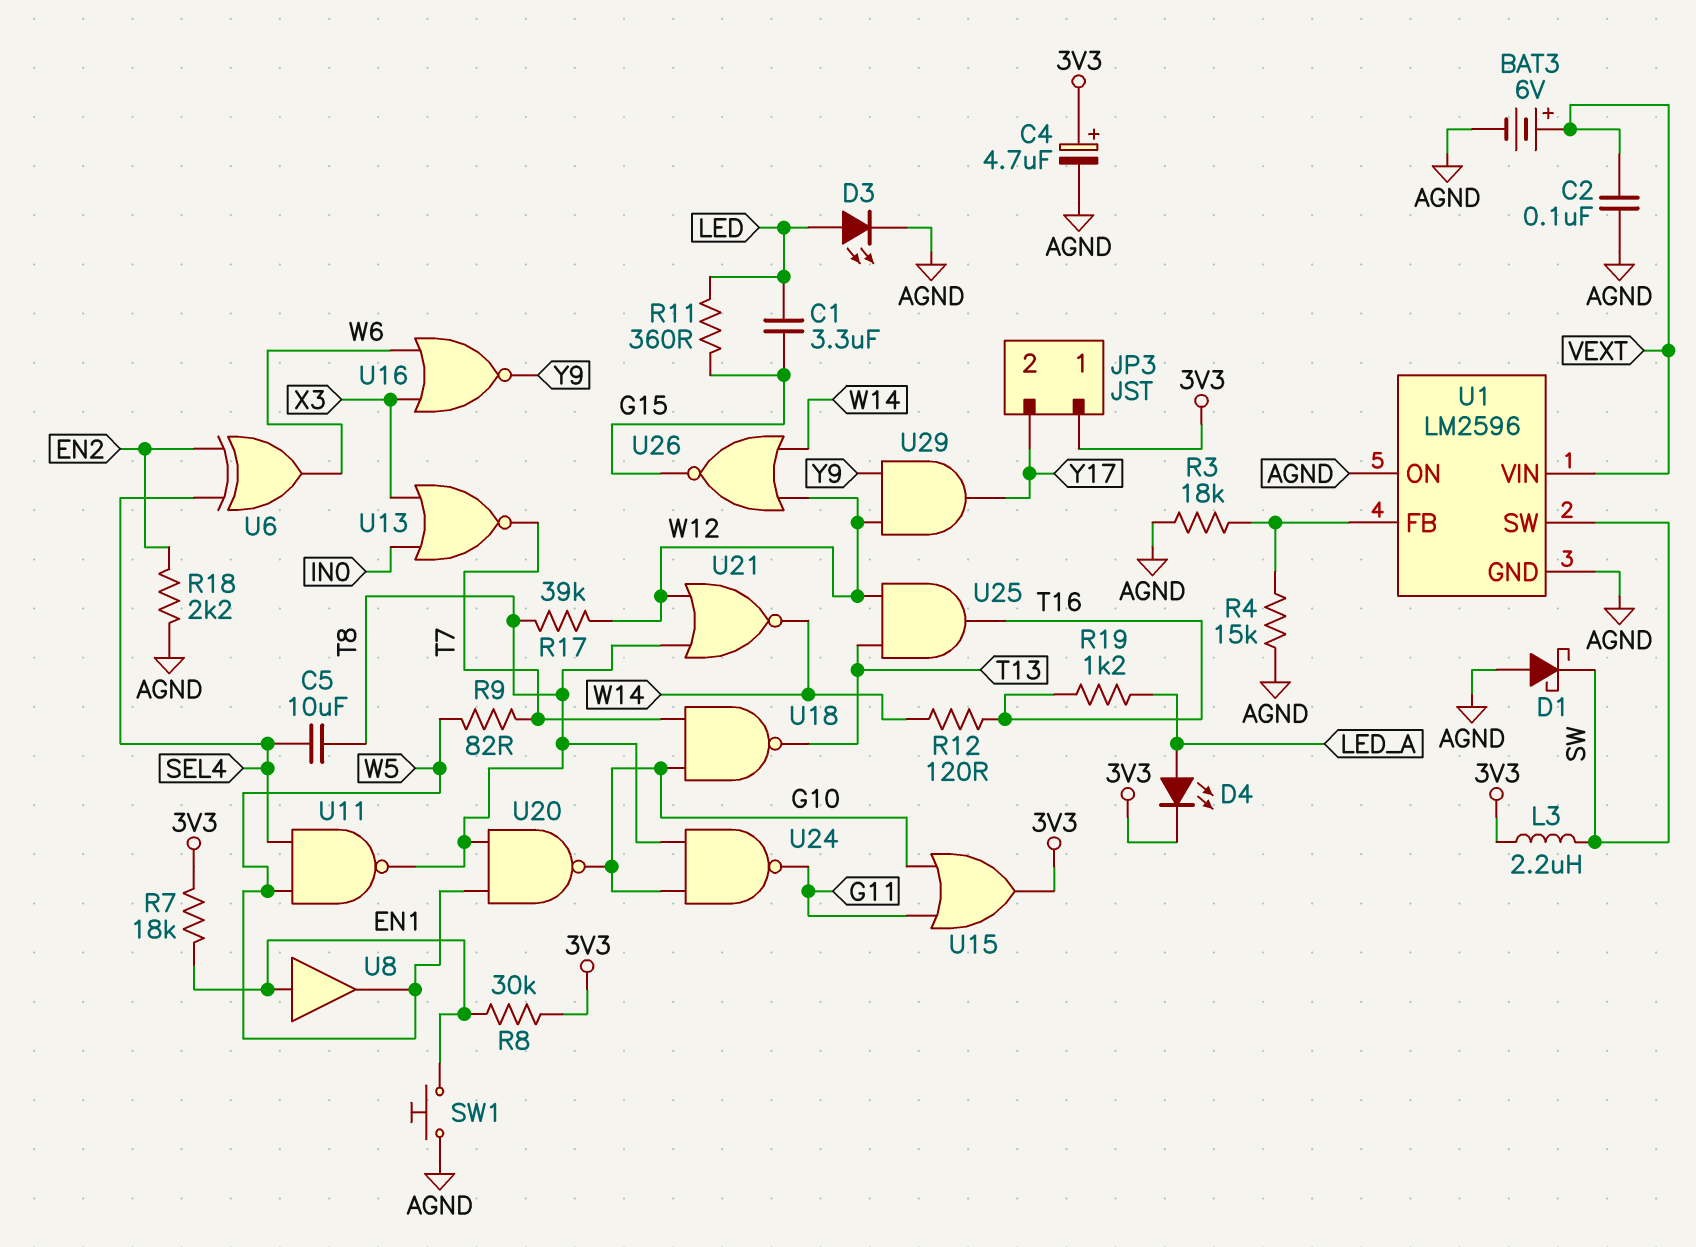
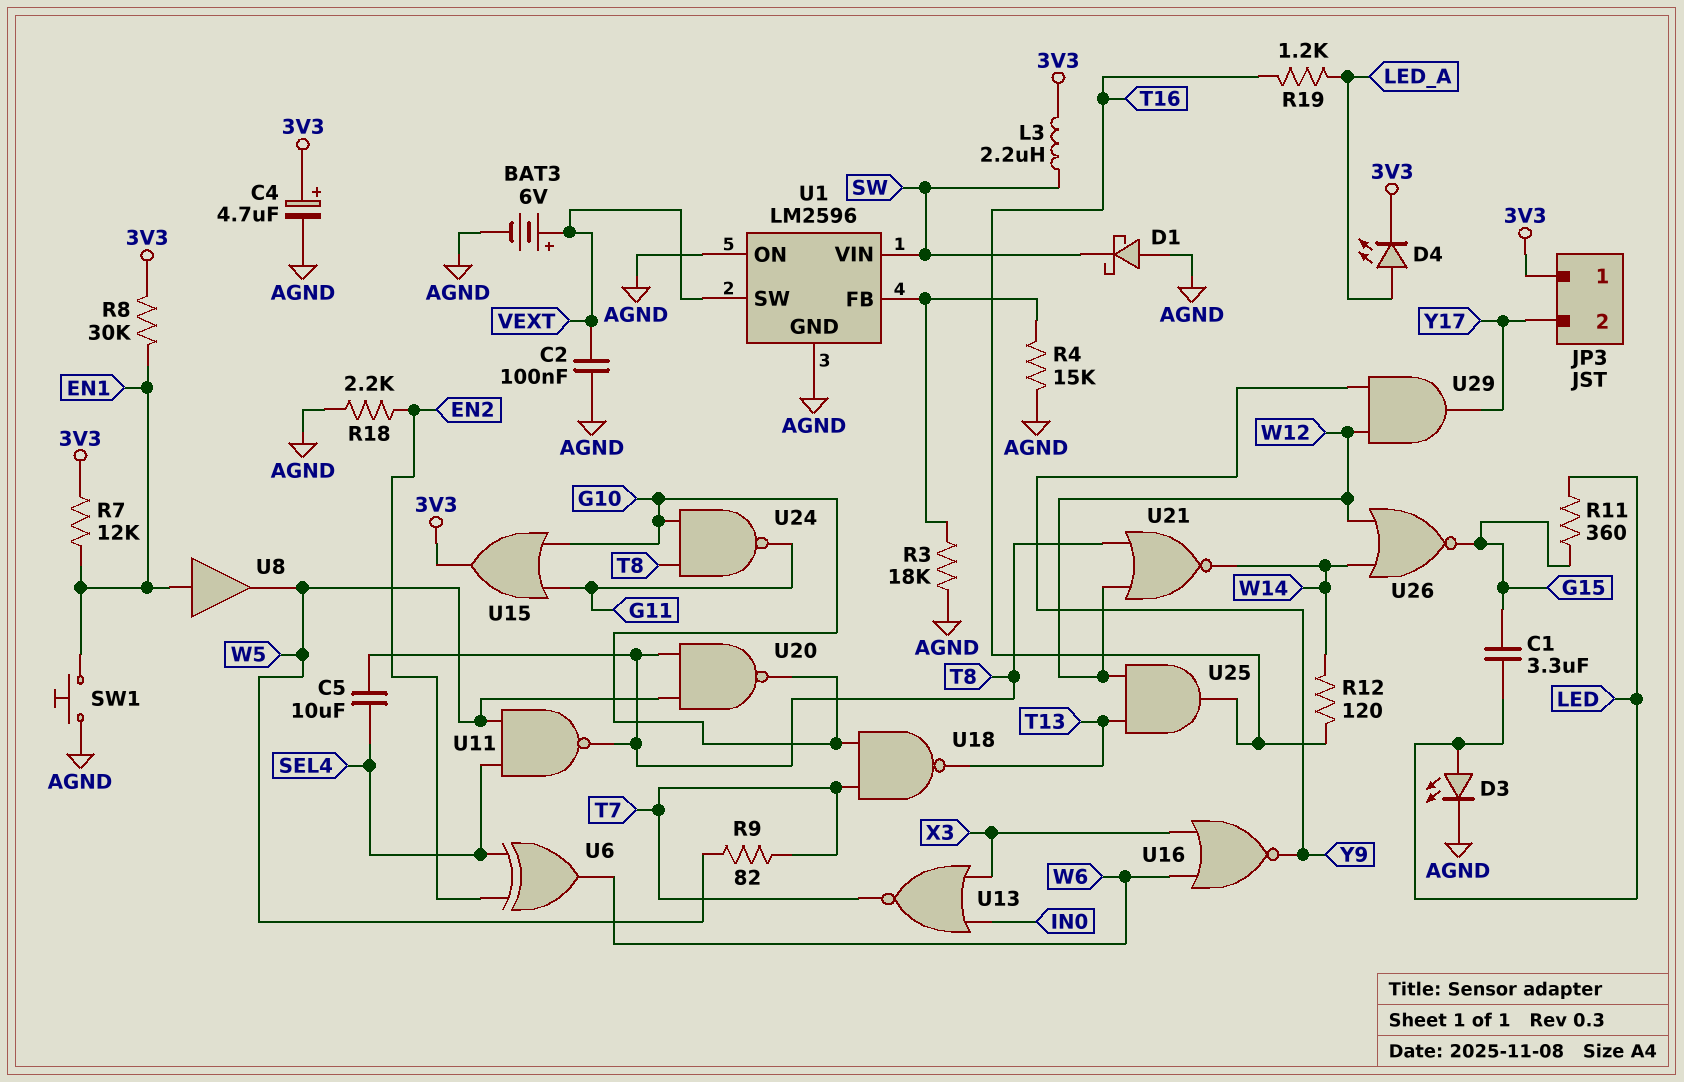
R7: 18k (3V3, EN1) -> 12k (3V3, EN1)
R17: 39k (T8, W12) -> none
U1 pin SW: SW -> VEXT
U1 pin VIN: VEXT -> SW

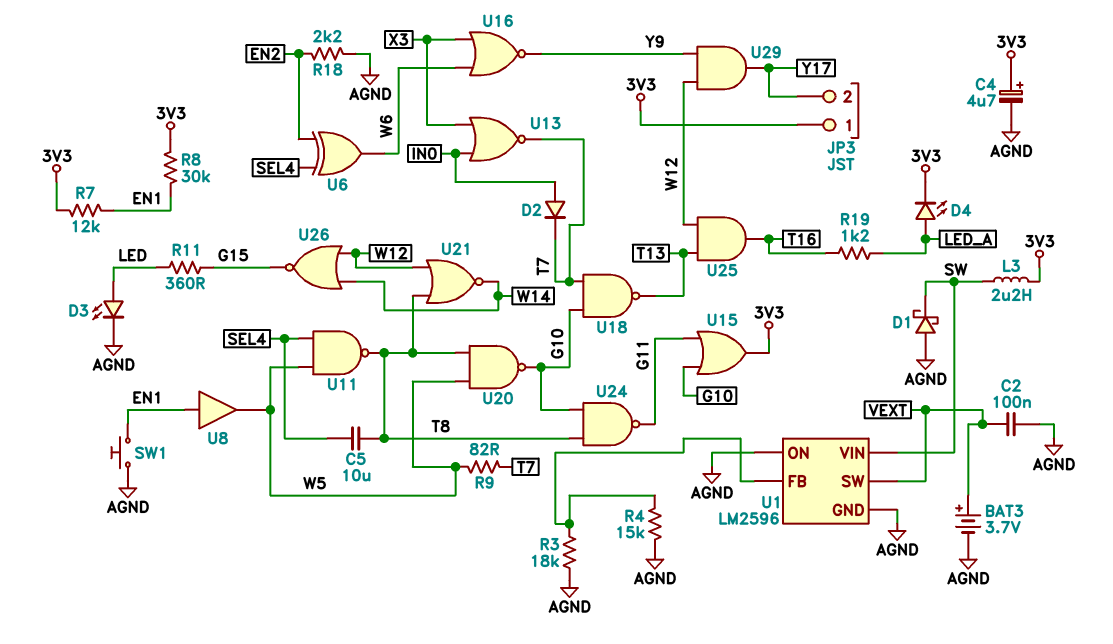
BAT3: 6V (plus VEXT, minus AGND) -> 3.7V (plus VEXT, minus AGND)
C1: 3.3uF (G15, LED) -> none
D2: none -> diode (A IN0, K T7)
R12: 120 (T16, W14) -> none

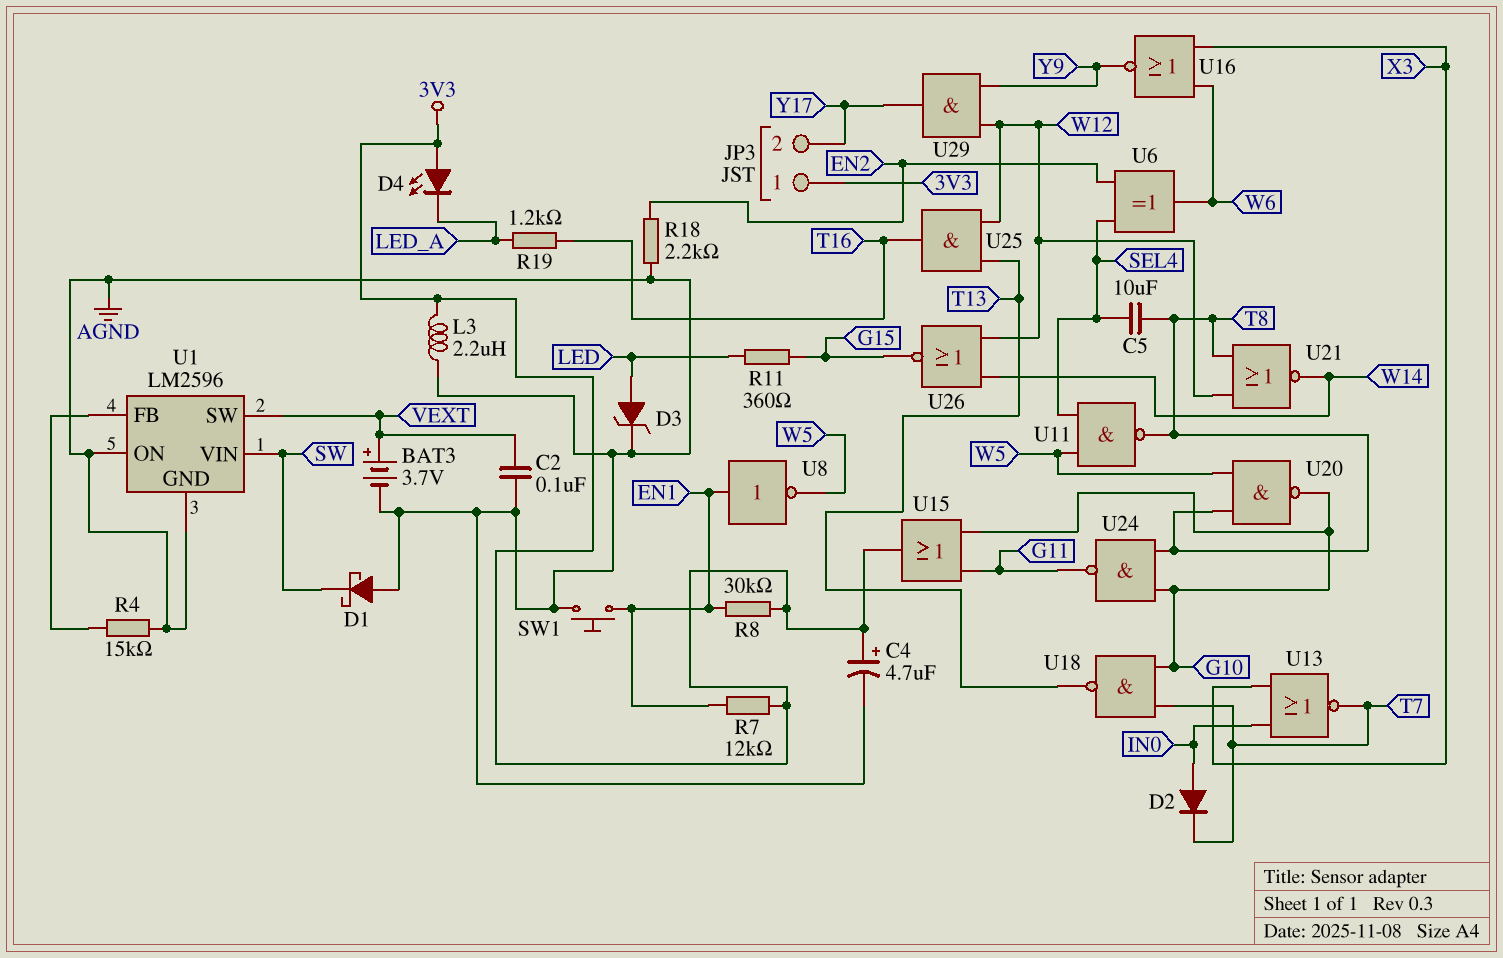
D3: LED (A LED, K AGND) -> zener (A LED, K AGND)
D4: LED (A LED_A, K 3V3) -> LED (A 3V3, K LED_A)
L3: 2.2uH (3V3, SW) -> 2.2uH (3V3, AGND)
R3: 18k (AGND, U1/FB) -> none
R9: 82 (T7, W5) -> none
U8: buffer (in EN1, out W5) -> NOT (in EN1, out W5)

